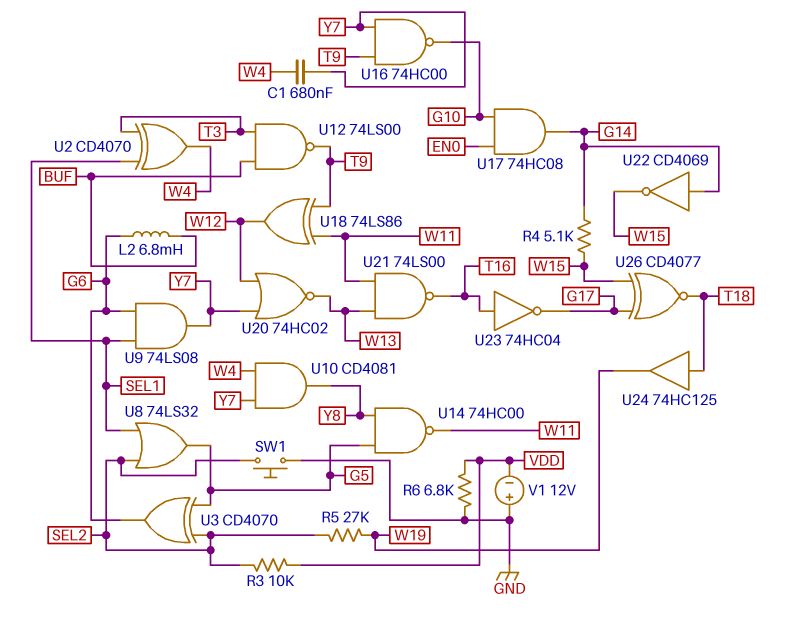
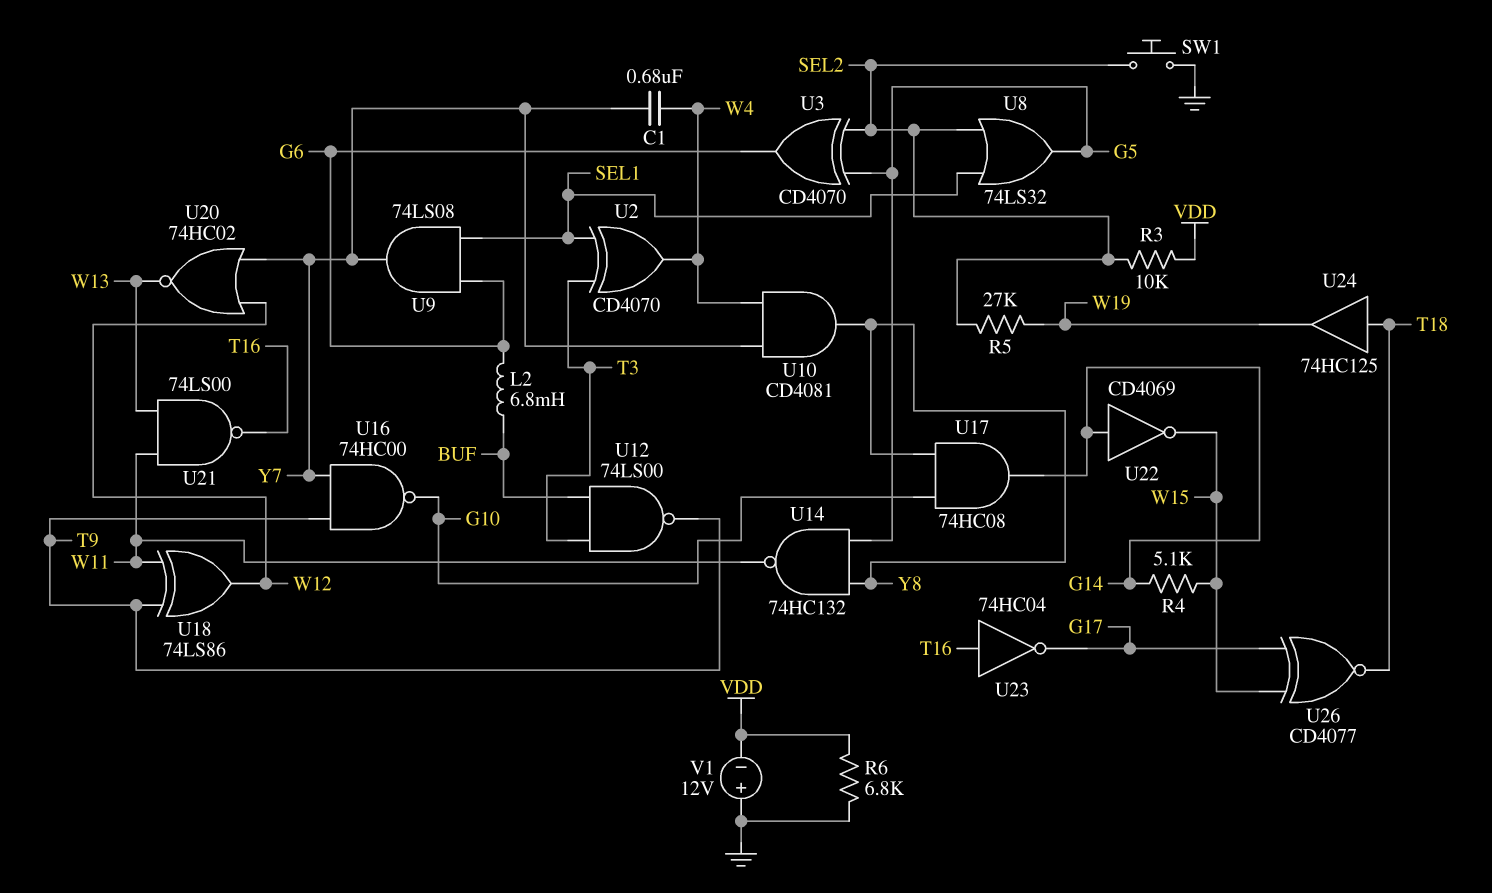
U14: NAND 74HC00 (in G5, in Y8, out W11) -> NAND 74HC132 (in G5, in Y8, out W11)
U17: AND 74HC08 (in EN0, in G10, out G14) -> AND 74HC08 (in G10, in Y8, out G14)

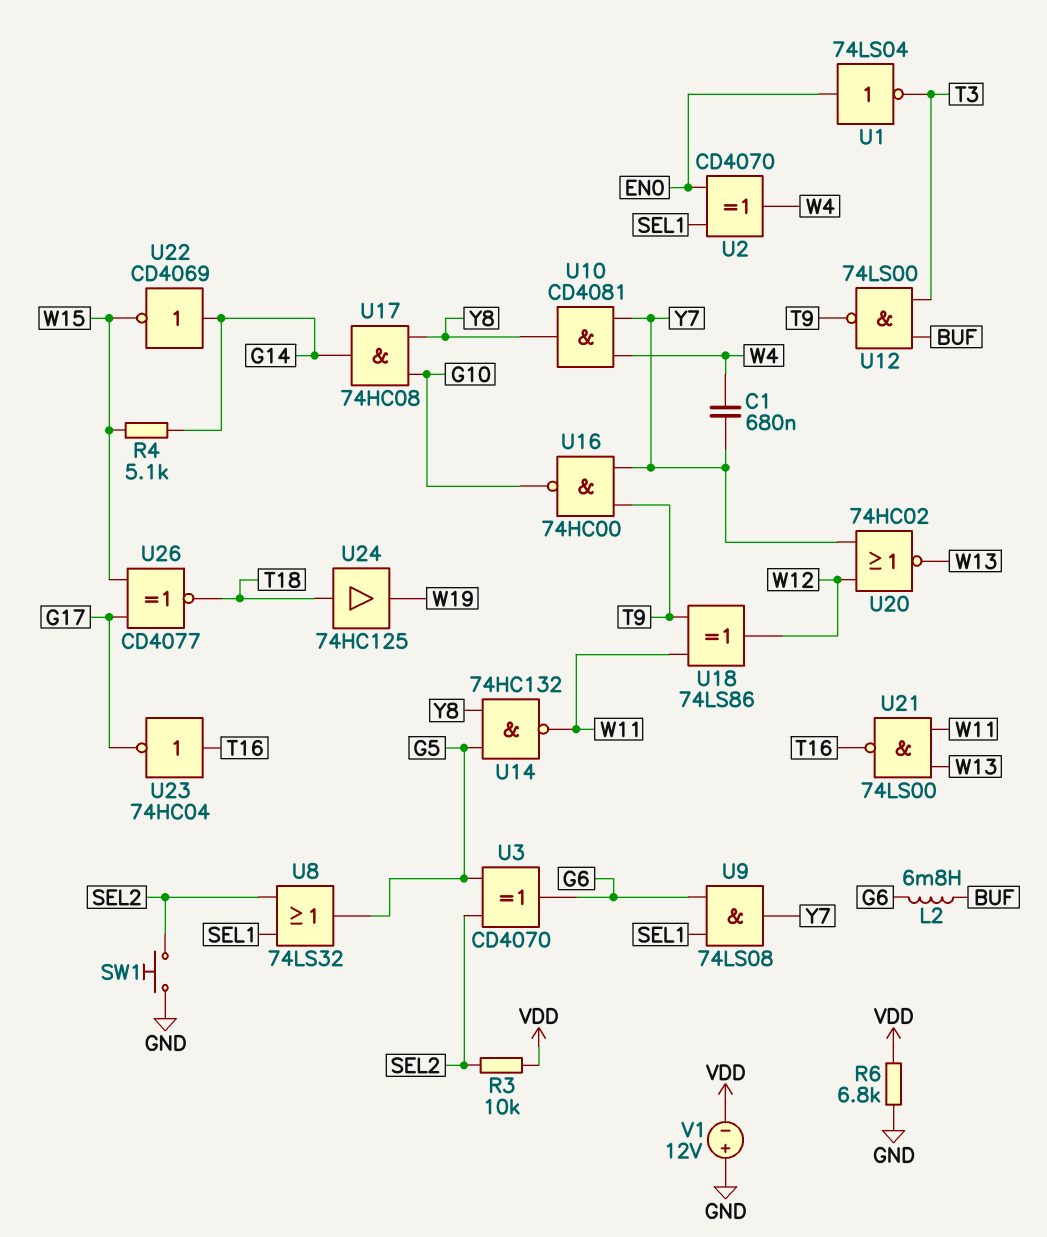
R5: 27k (SEL2, W19) -> none
U1: none -> NOT 74LS04 (in EN0, out T3)
U2: XOR CD4070 (in SEL1, in T3, out W4) -> XOR CD4070 (in EN0, in SEL1, out W4)

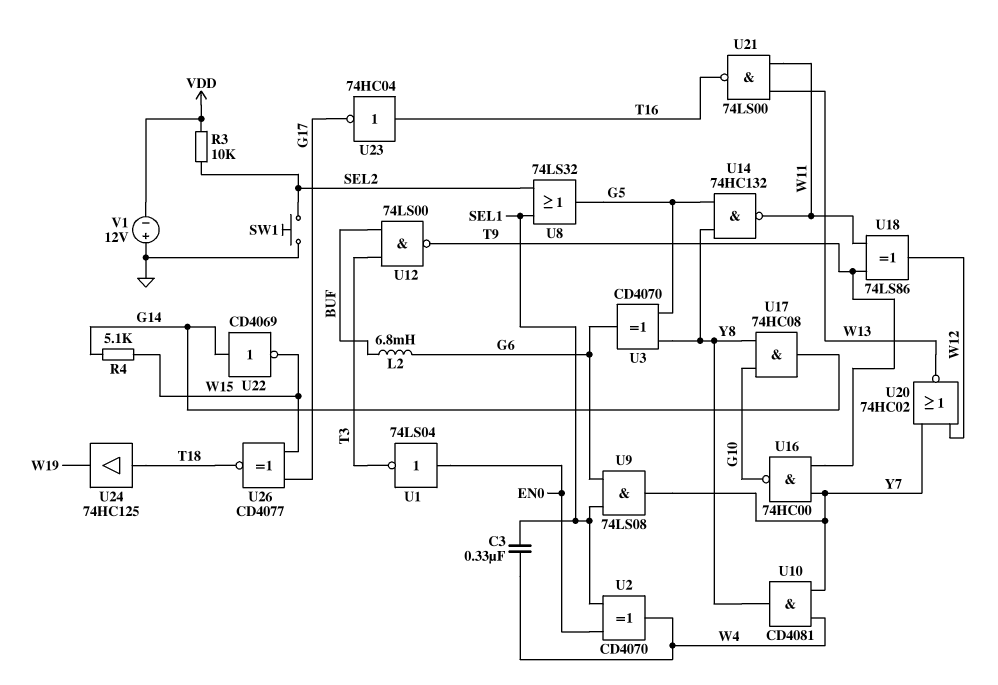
C1: 680nF (W4, Y7) -> none
C3: none -> 330nF (SEL1, W4)
R6: 6.8k (GND, VDD) -> none
U3: XOR CD4070 (in G5, in SEL2, out G6) -> XOR CD4070 (in G5, in Y8, out G6)

